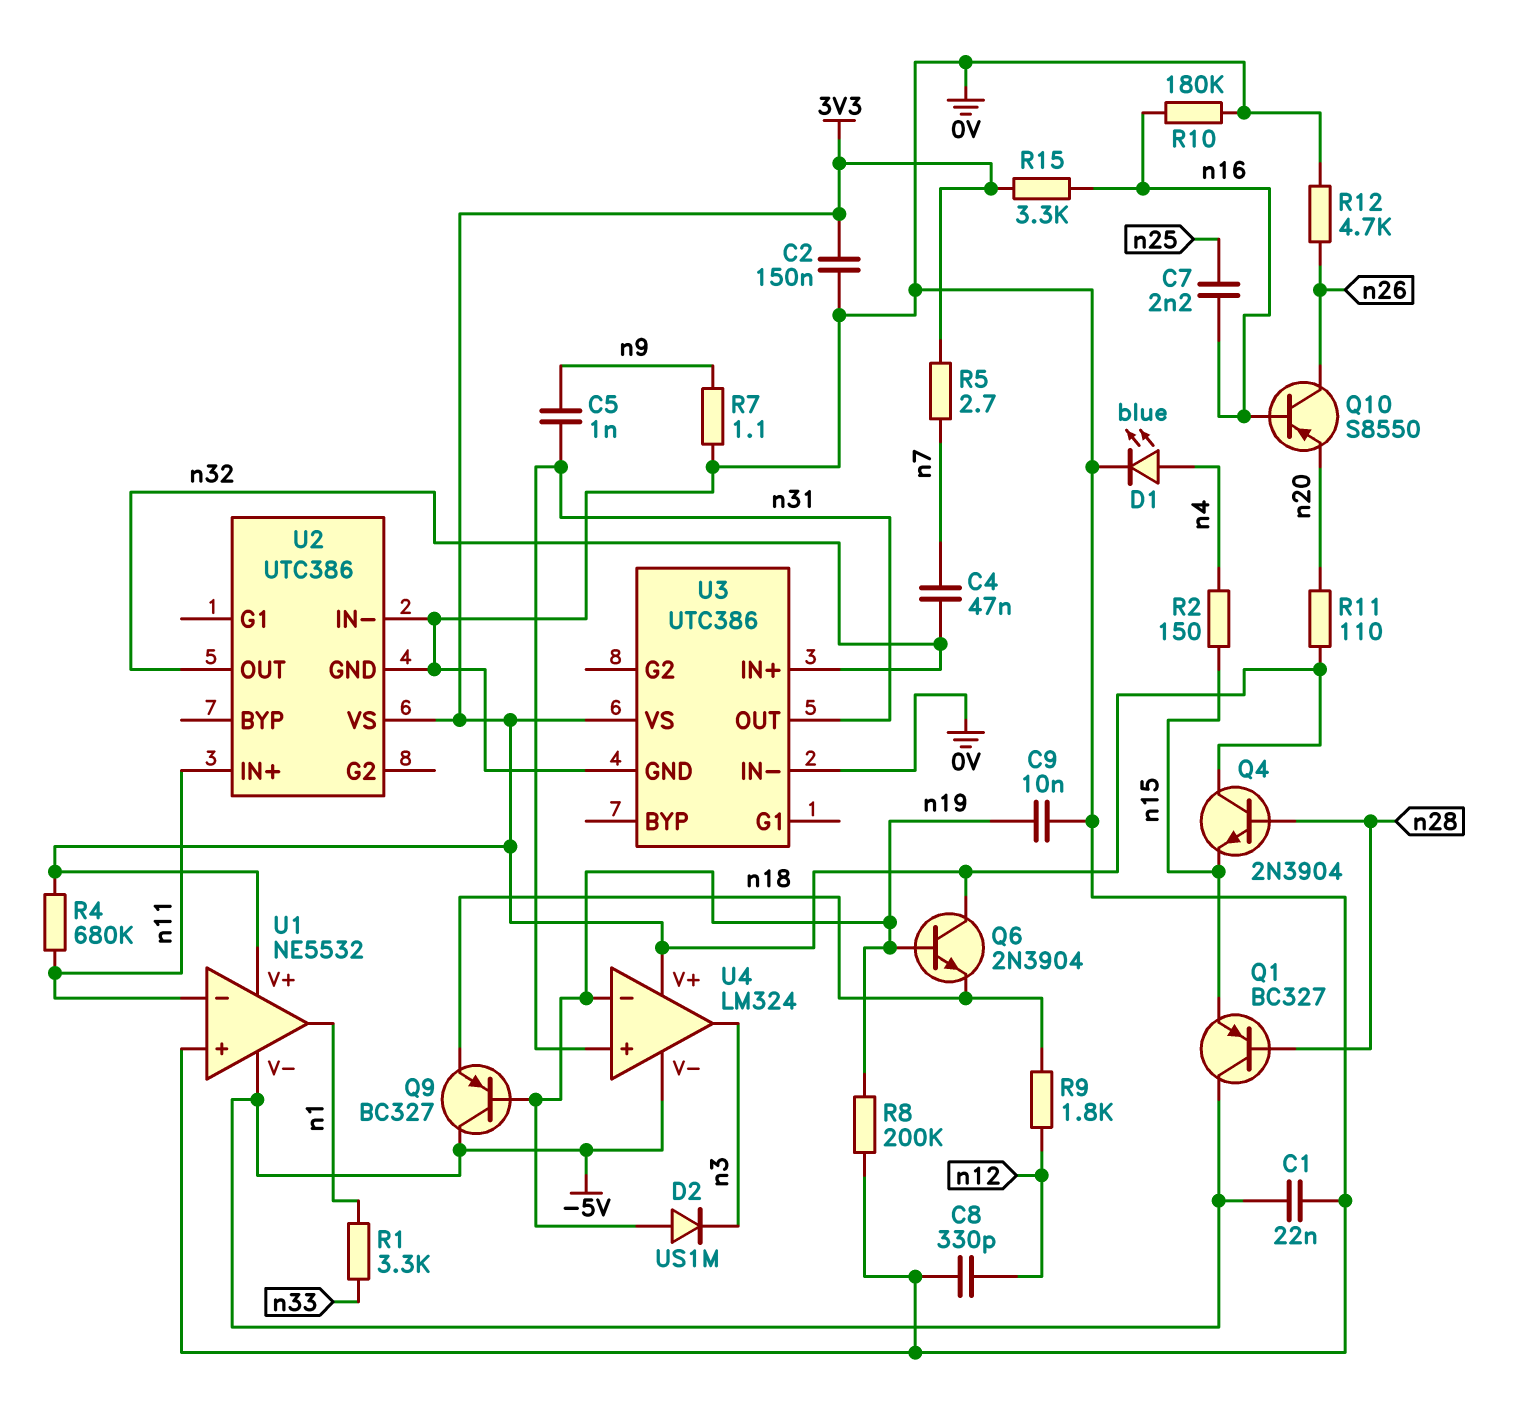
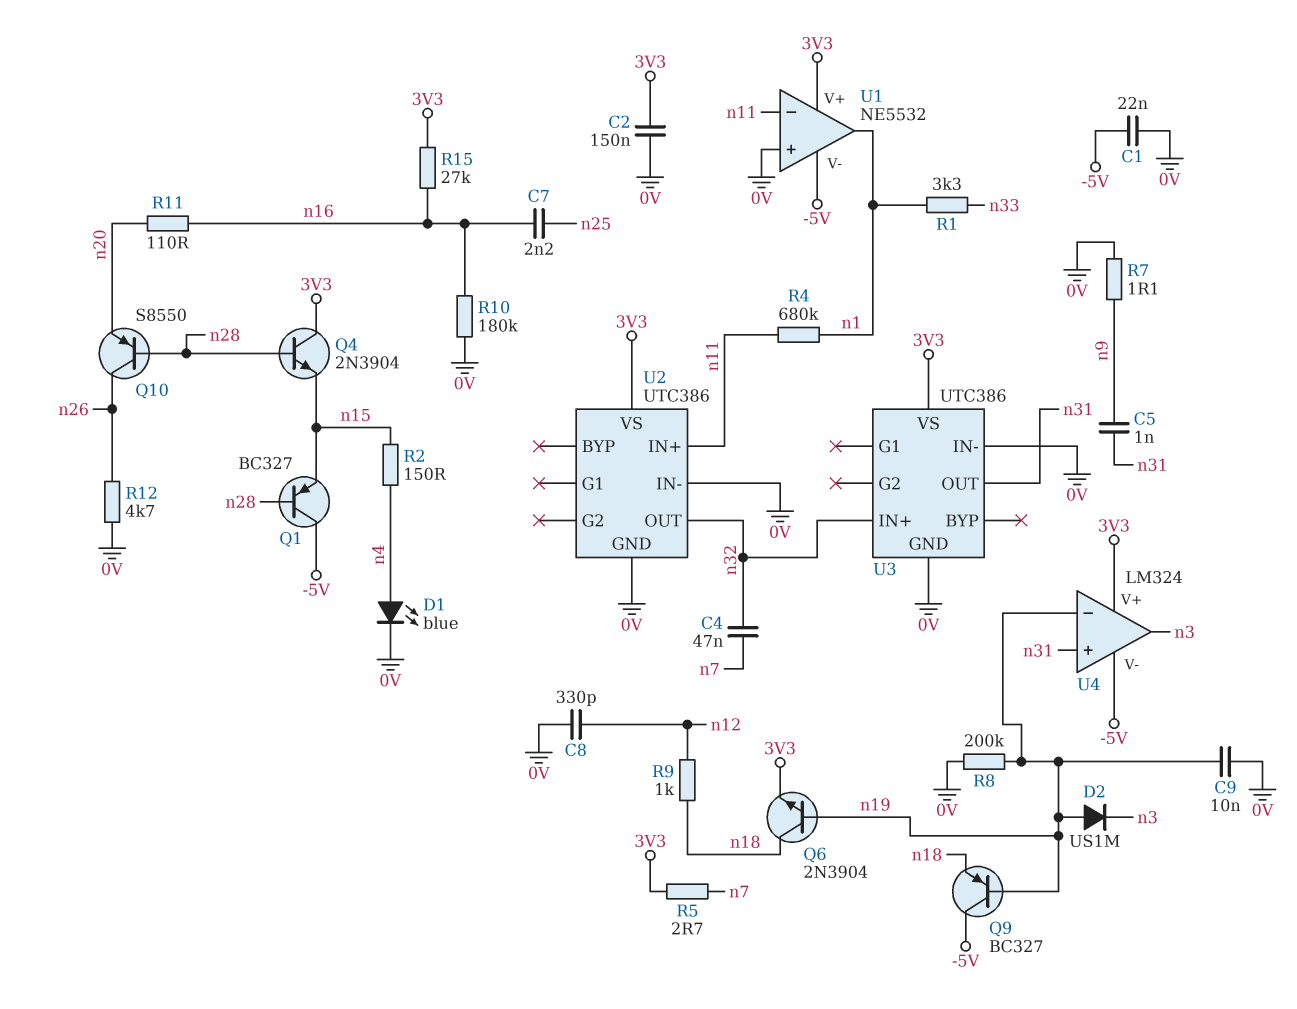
Q6: NPN 2N3904 (B n19, C 3V3, E n18) -> NPN 2N3904 (B n19, C n18, E 3V3)
Q10: PNP S8550 (B n16, C n26, E n20) -> PNP S8550 (B n28, C n26, E n20)
R4: 680k (3V3, n11) -> 680k (n1, n11)
R9: 1.8k (n12, n18) -> 1k (n12, n18)
R11: 110 (3V3, n20) -> 110 (n16, n20)
R15: 3.3k (3V3, n16) -> 27k (3V3, n16)

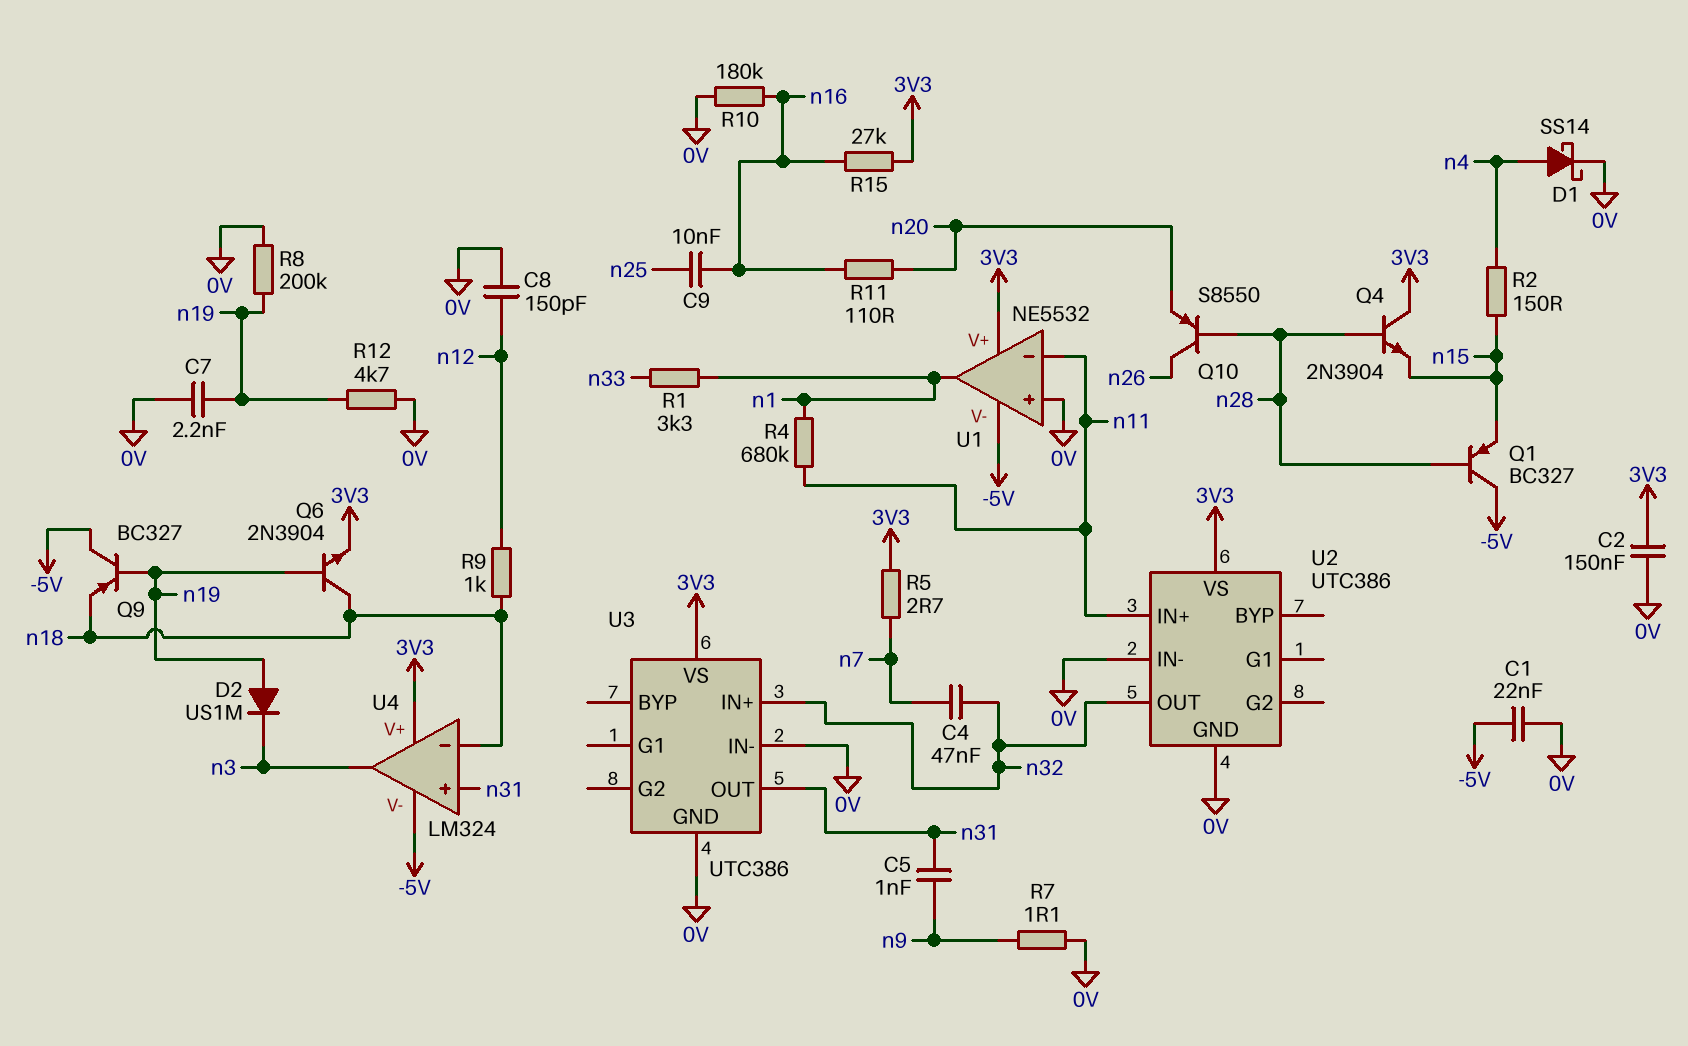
C7: 2.2nF (n16, n25) -> 2.2nF (0V, n19)
C8: 330pF (0V, n12) -> 150pF (0V, n12)
C9: 10nF (0V, n19) -> 10nF (n16, n25)
D1: LED blue (A n4, K 0V) -> schottky SS14 (A n4, K 0V)
R12: 4.7k (0V, n26) -> 4.7k (0V, n19)
U4 pin in-: n19 -> n18

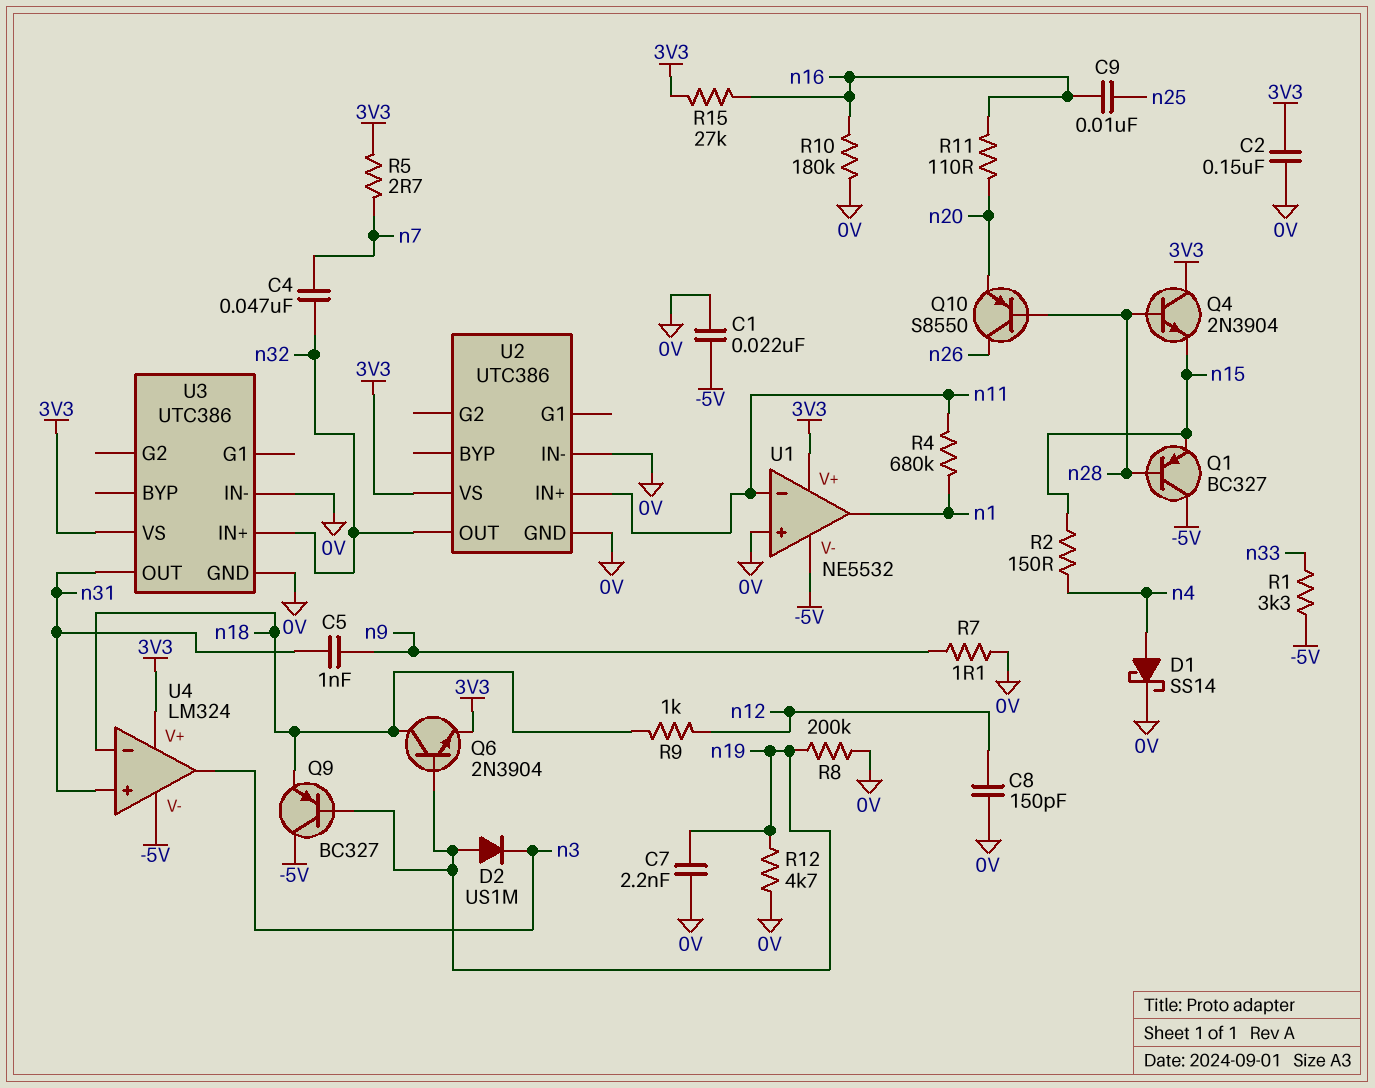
R1: 3.3k (n1, n33) -> 3.3k (-5V, n33)

